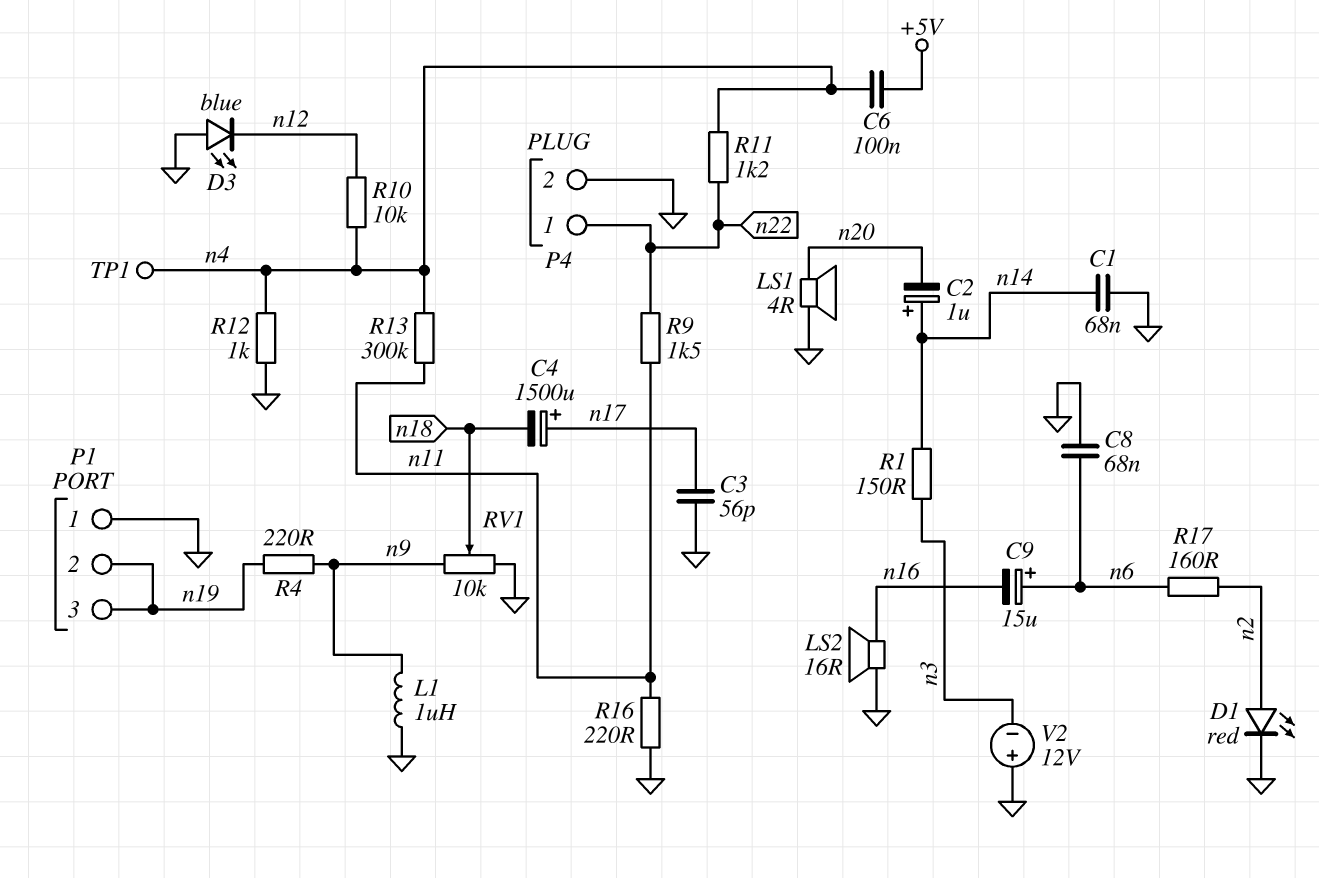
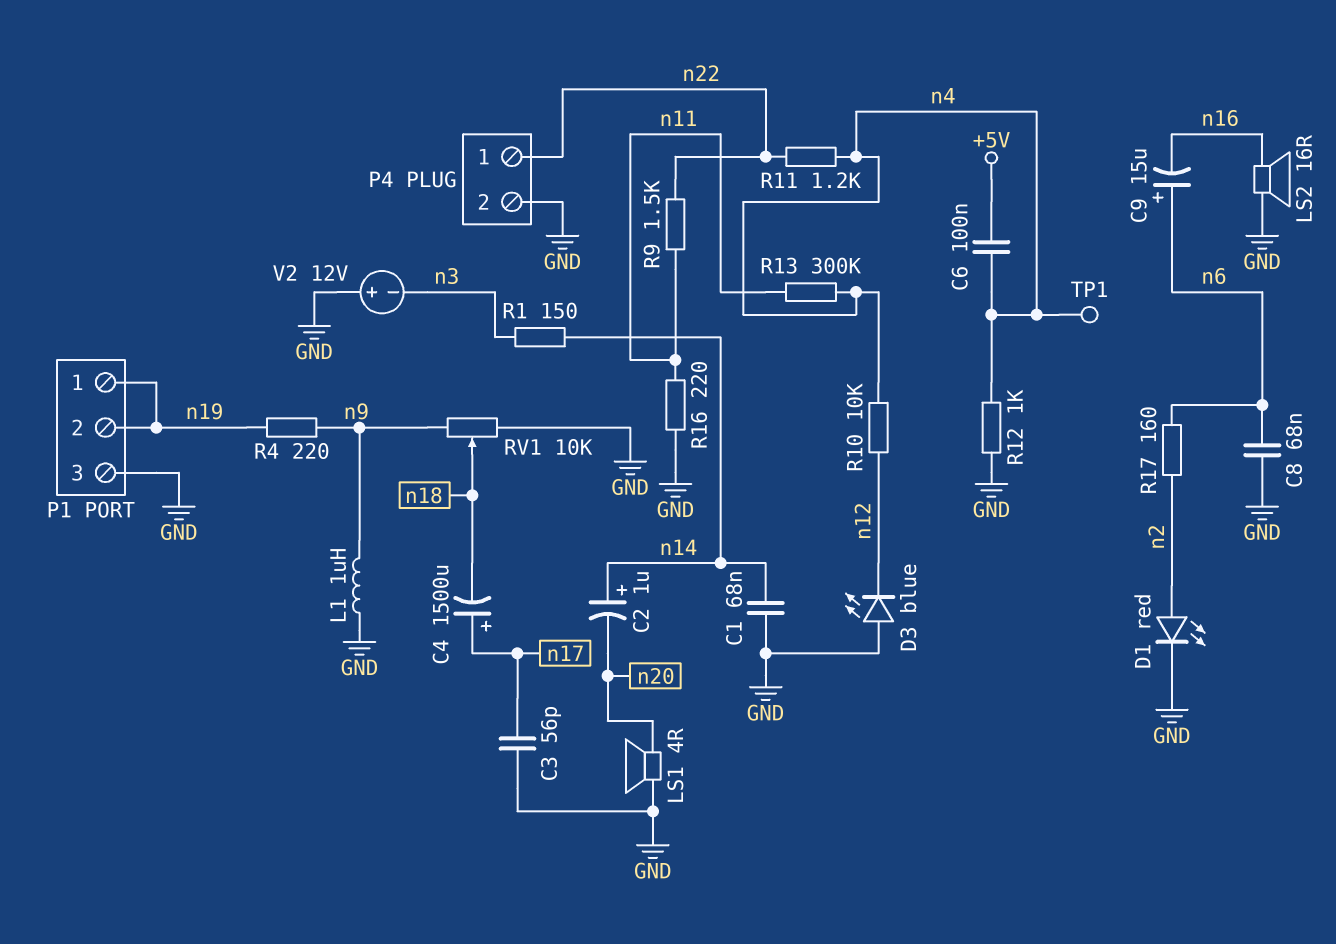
P1 pin 1: GND -> n19
P1 pin 3: n19 -> GND

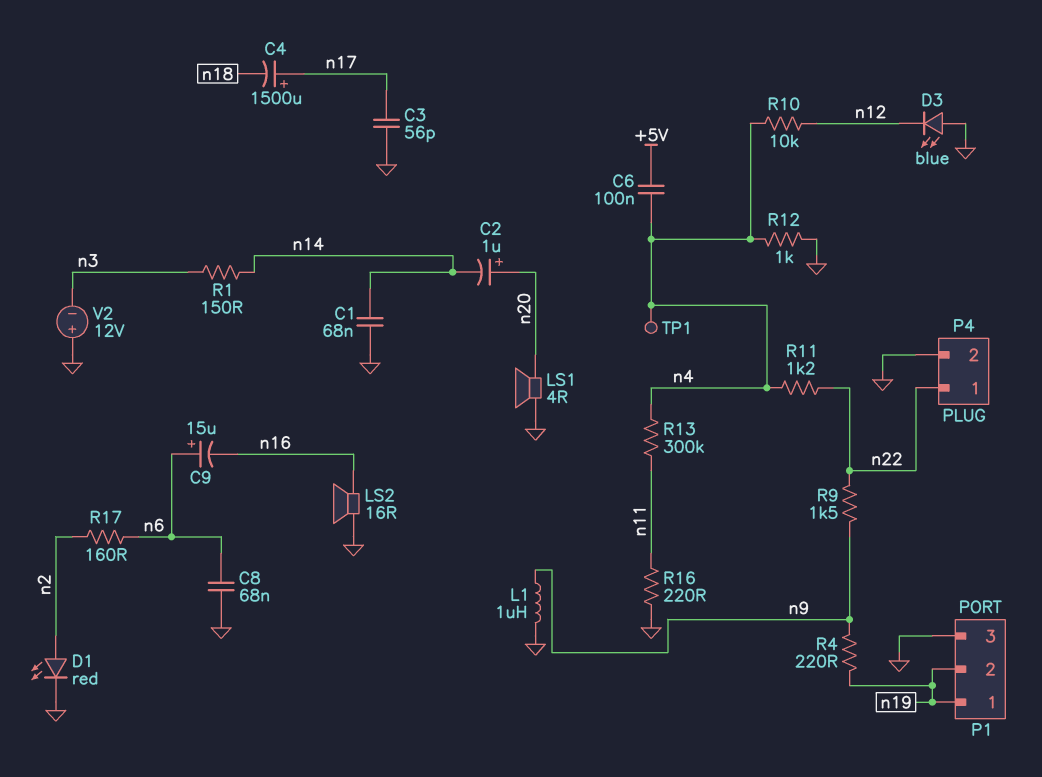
C2: 1uF (plus n14, minus n20) -> 1uF (plus n20, minus n14)
R9: 1.5k (n11, n22) -> 1.5k (n9, n22)
RV1: 10k (GND, n9, wiper n18) -> none

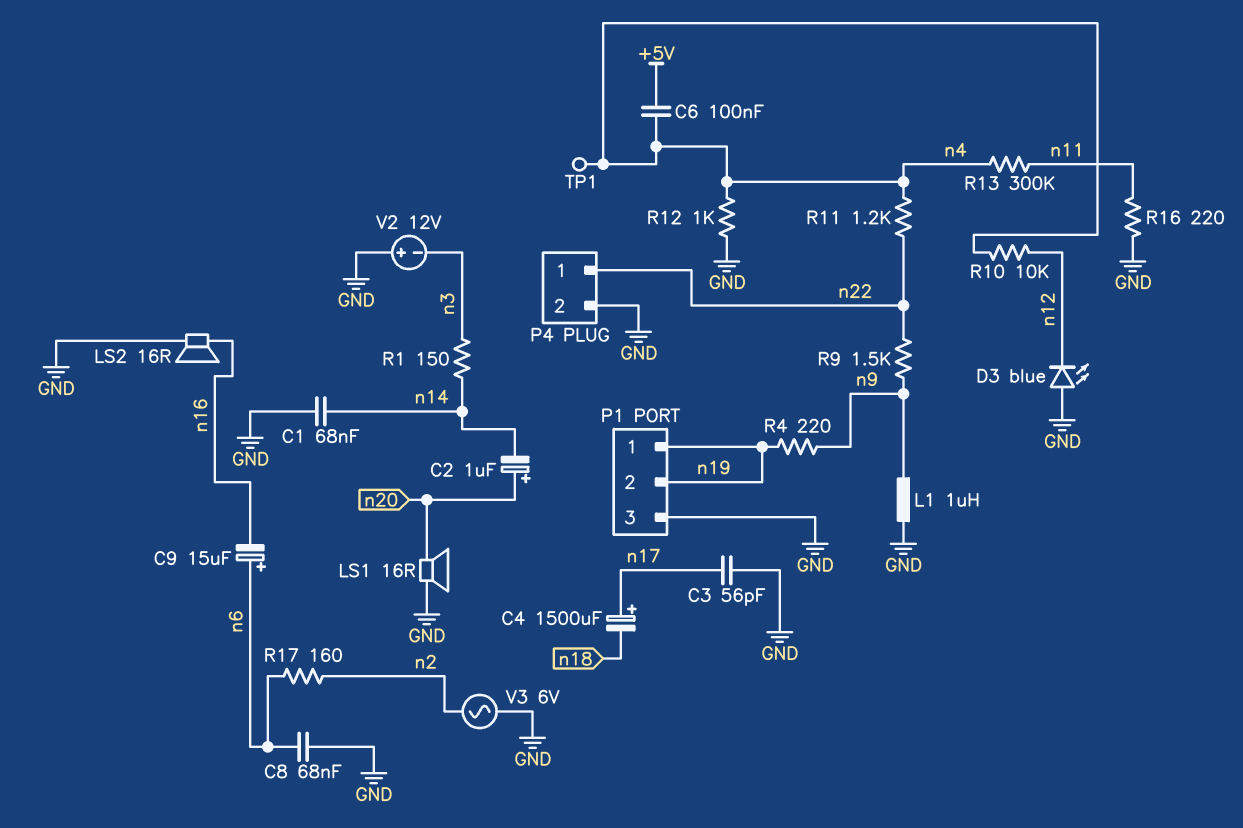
D1: LED red (A n2, K GND) -> none
LS1: speaker 4R (GND, n20) -> speaker 16R (GND, n20)
V3: none -> AC 6V (GND, n2)

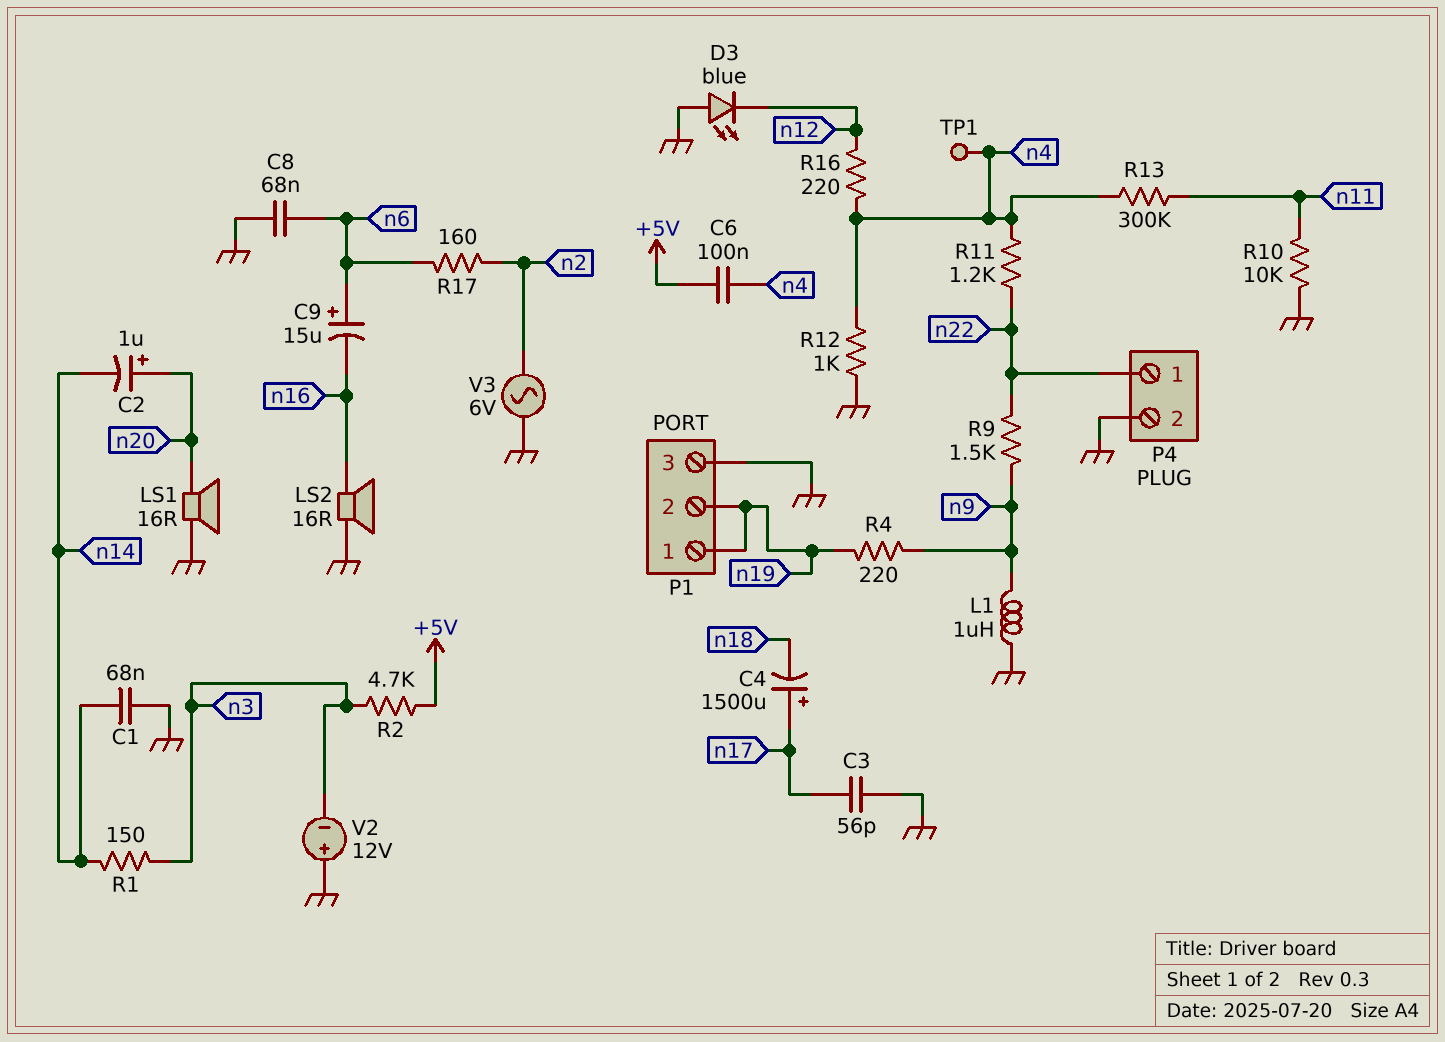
R2: none -> 4.7k (+5V, n3)
R10: 10k (n4, n12) -> 10k (GND, n11)
R16: 220 (GND, n11) -> 220 (n4, n12)

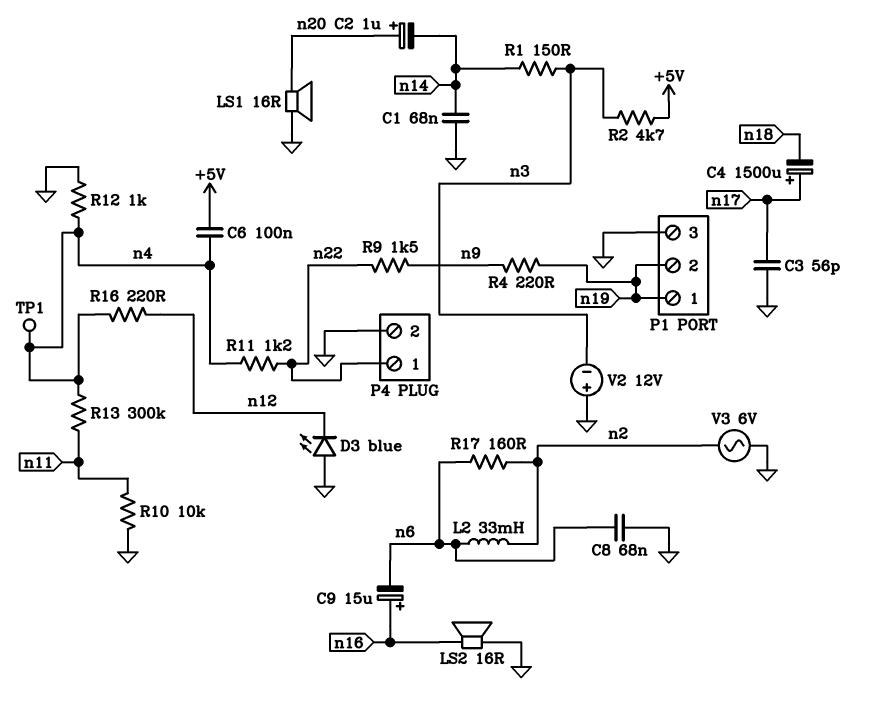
C9: 15uF (plus n6, minus n16) -> 15uF (plus n16, minus n6)
L1: 1uH (GND, n9) -> none
L2: none -> 33mH (n2, n6)

